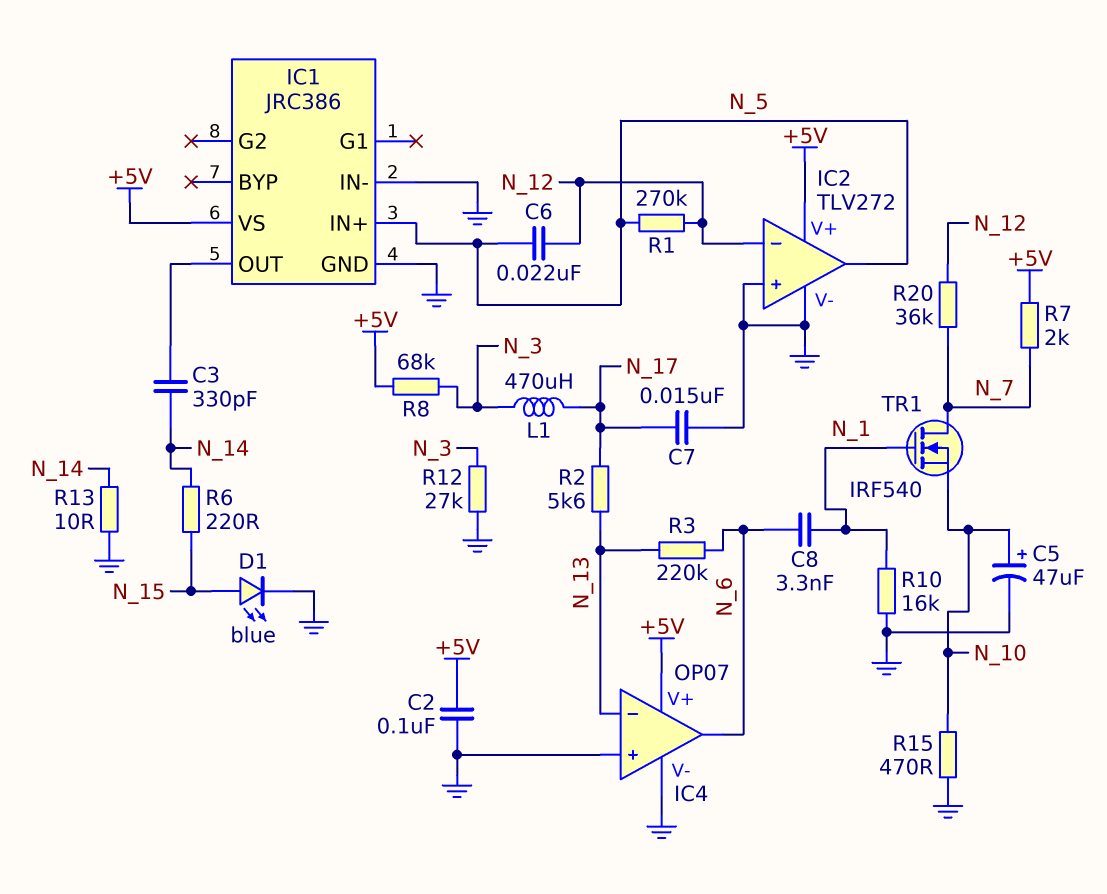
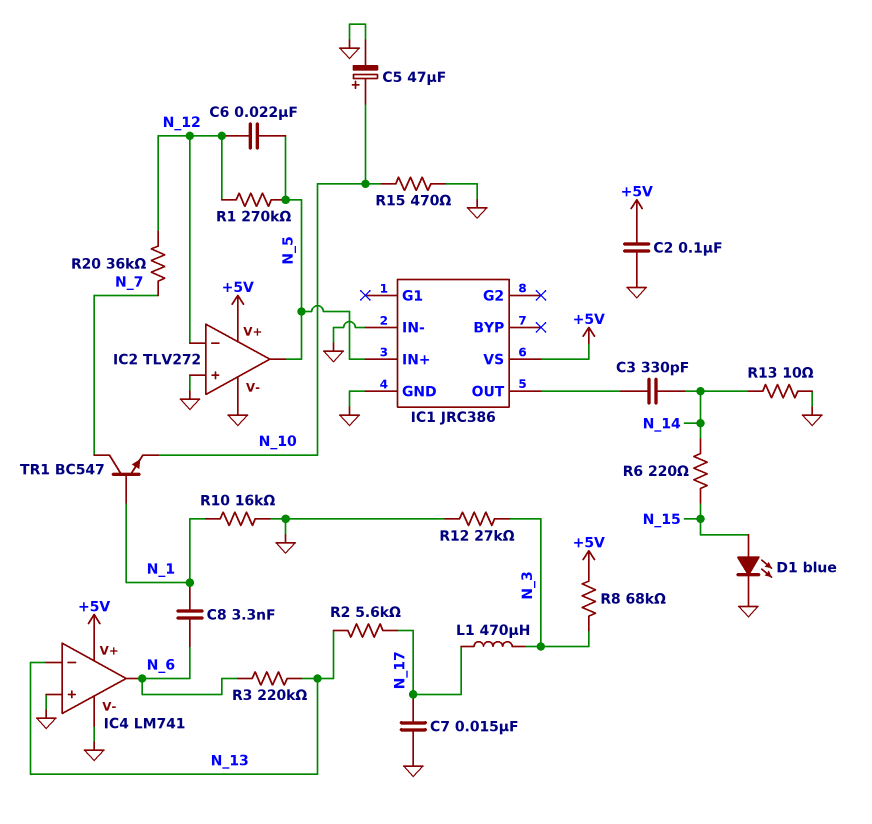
IC4: OP07 -> LM741
R7: 2k (+5V, N_7) -> none
TR1: NMOS IRF540 (G N_1, D N_7, S N_10) -> NPN BC547 (B N_1, C N_7, E N_10)

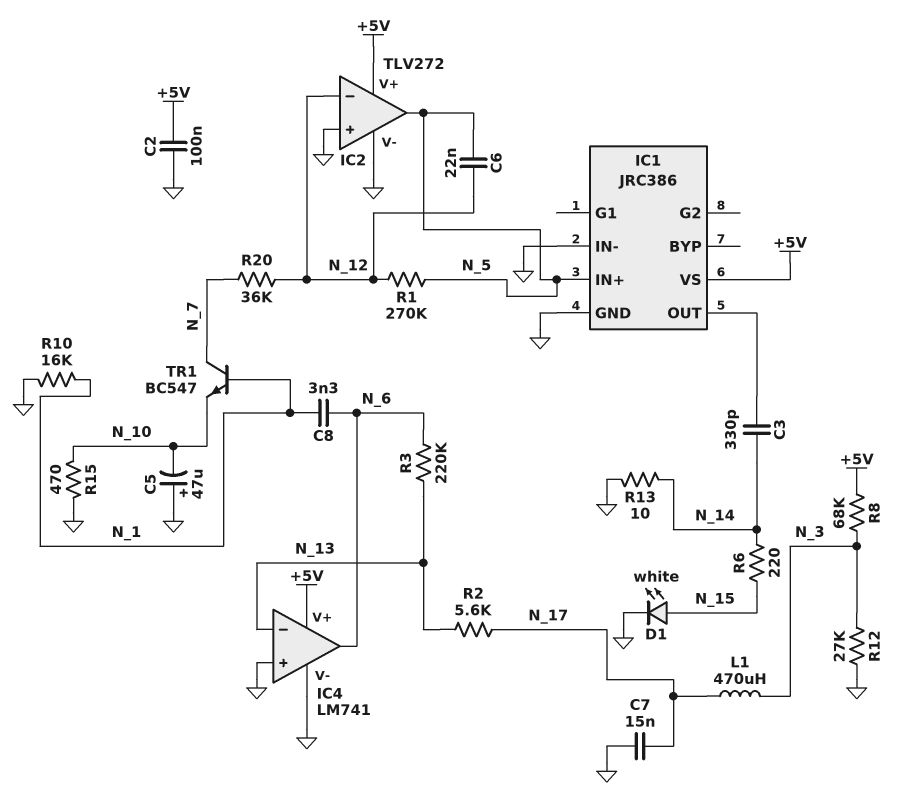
C5: 47uF (plus N_10, minus GND) -> 47uF (plus GND, minus N_10)
D1: LED blue (A N_15, K GND) -> LED white (A N_15, K GND)

